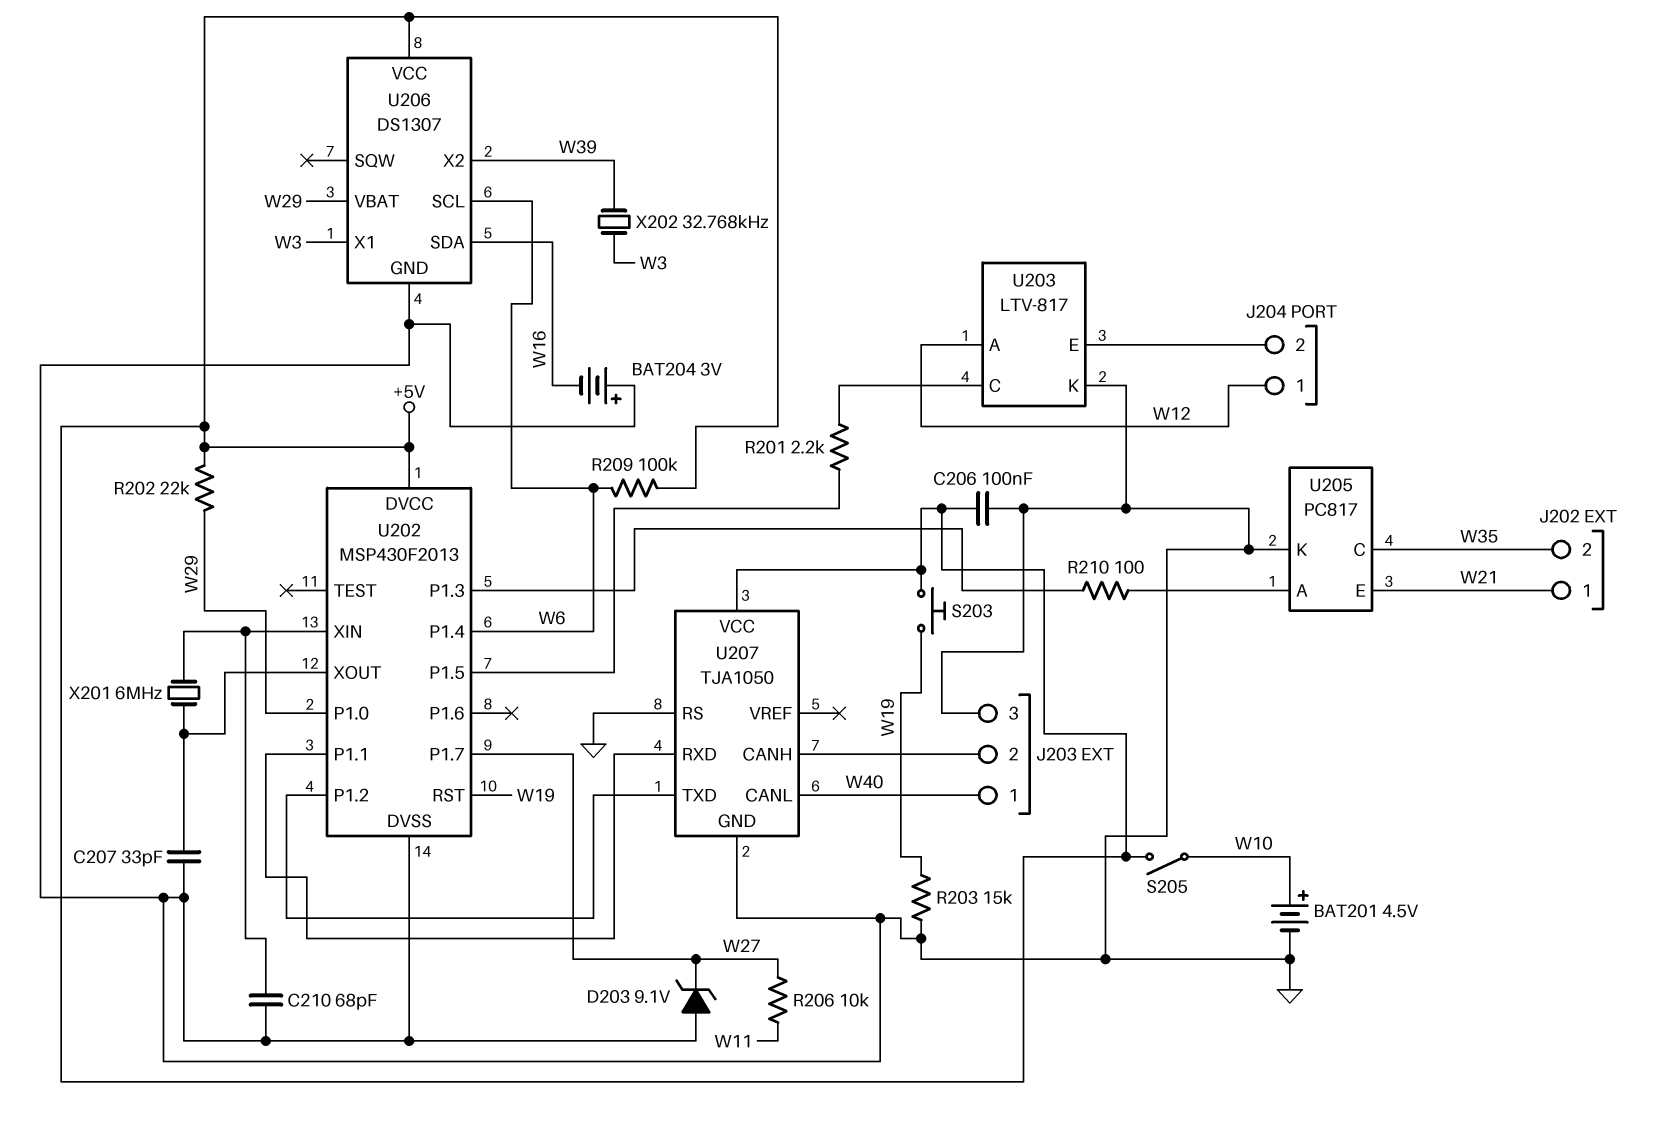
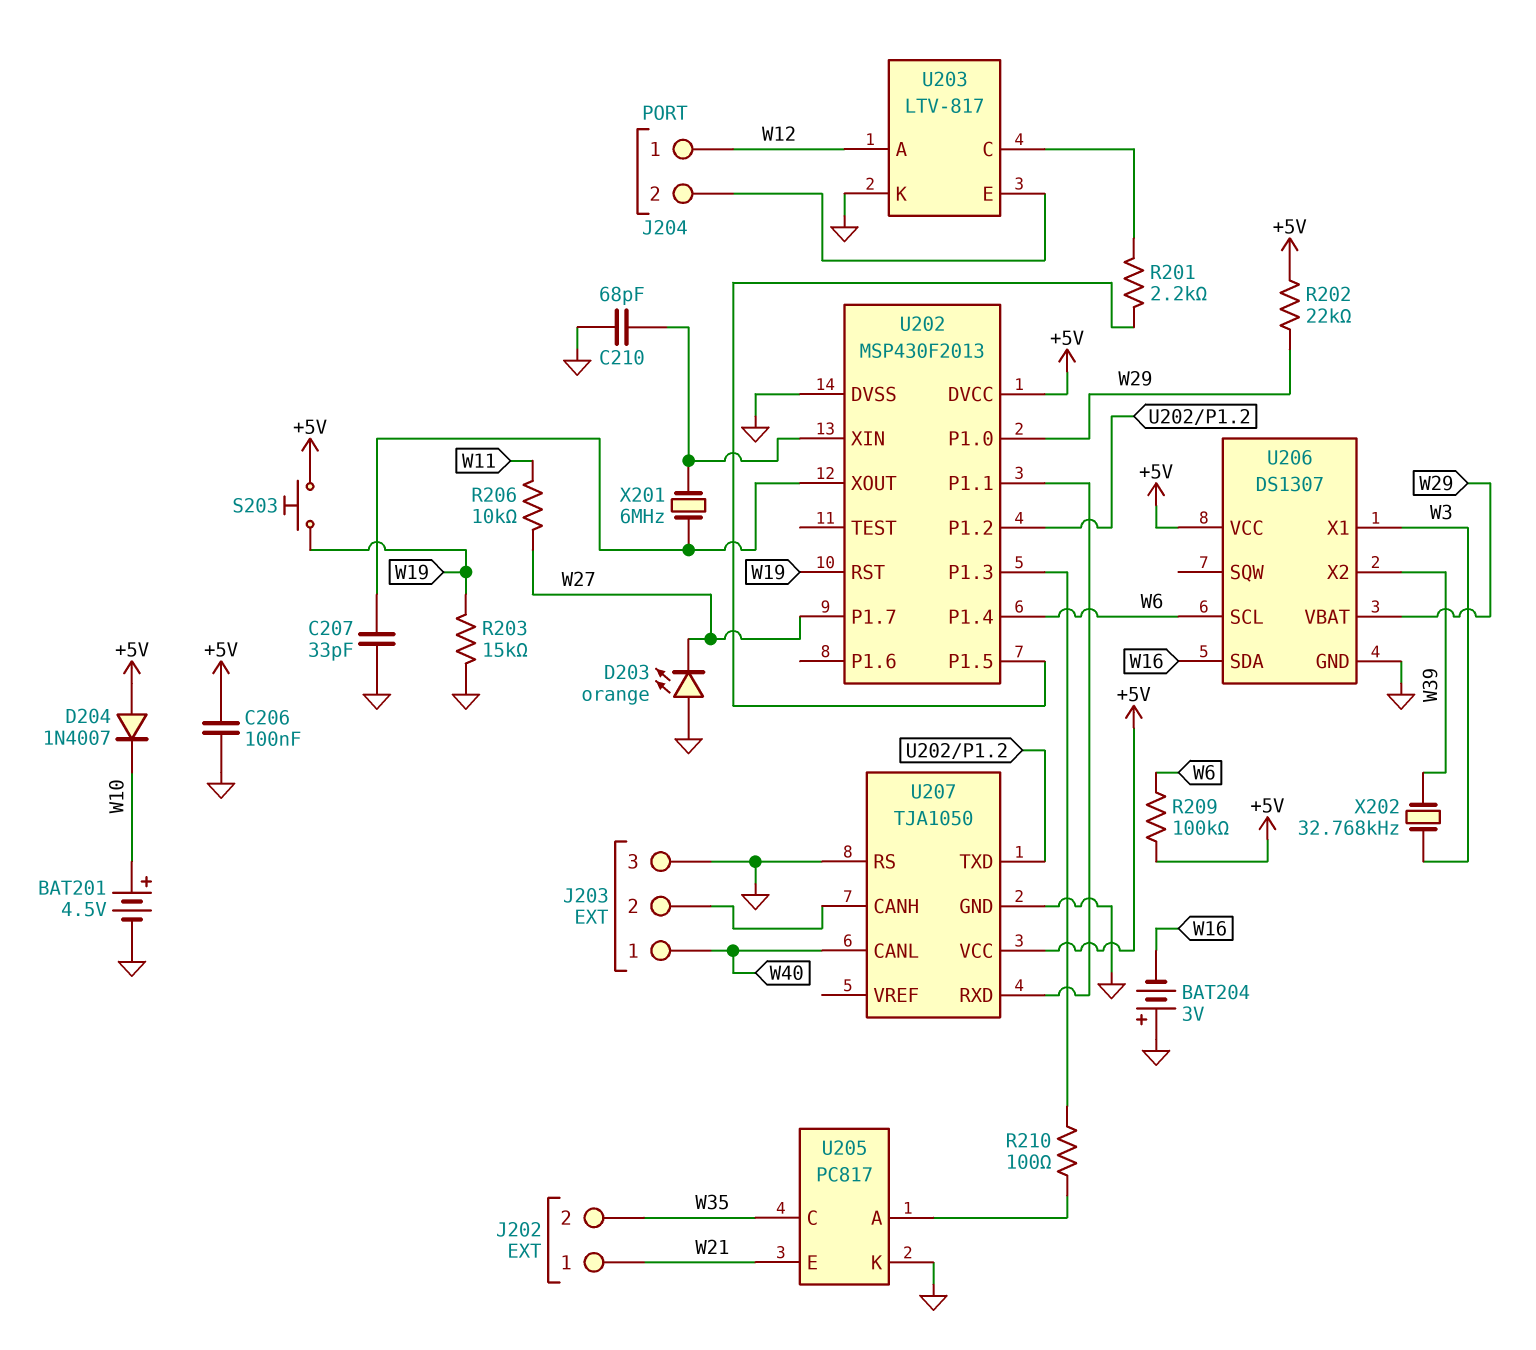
D203: zener 9.1V (A GND, K W27) -> LED orange (A GND, K W27)
D204: none -> diode 1N4007 (A +5V, K W10)
S205: switch (+5V, W10) -> none

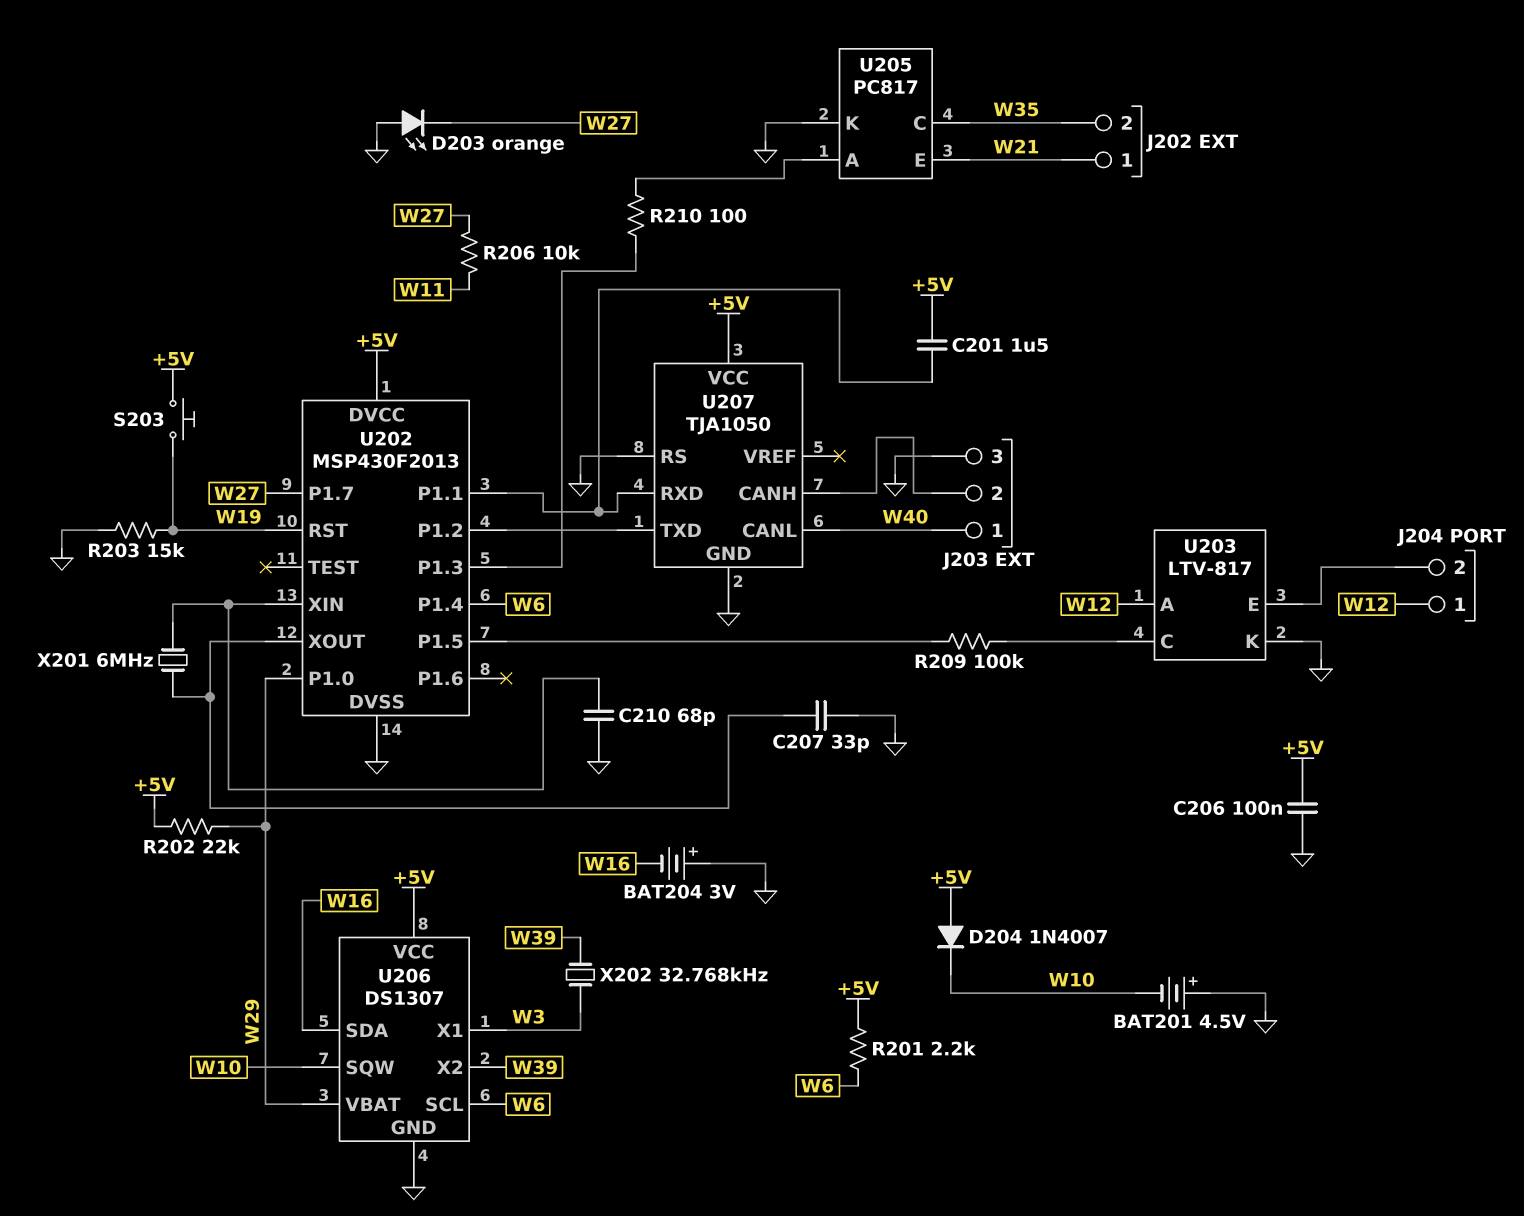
BAT201: 4.5V (plus W10, minus GND) -> 4.5V (plus GND, minus W10)
C201: none -> 1.5uF (+5V, U202/P1.1)
R201: 2.2k (U202/P1.5, U203/C) -> 2.2k (+5V, W6)
R209: 100k (+5V, W6) -> 100k (U202/P1.5, U203/C)
U206 pin SQW: none -> W10

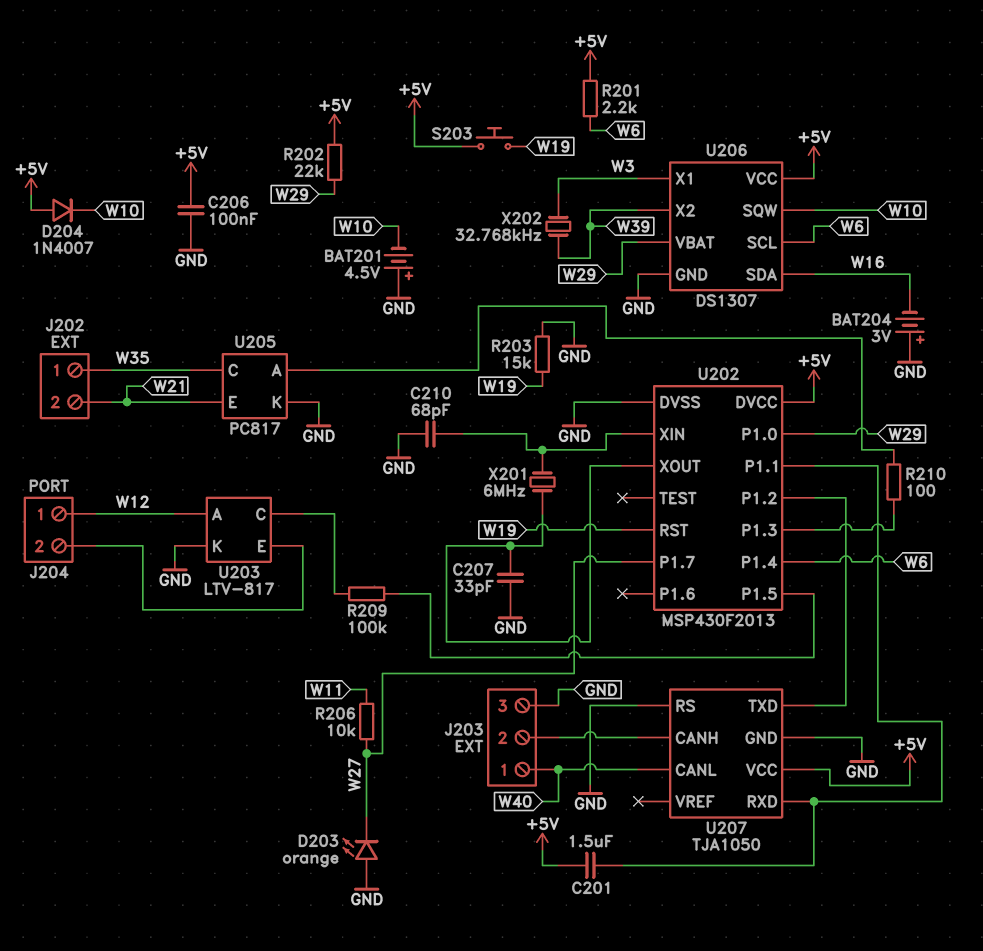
J202 pin 1: W21 -> W35
J202 pin 2: W35 -> W21

